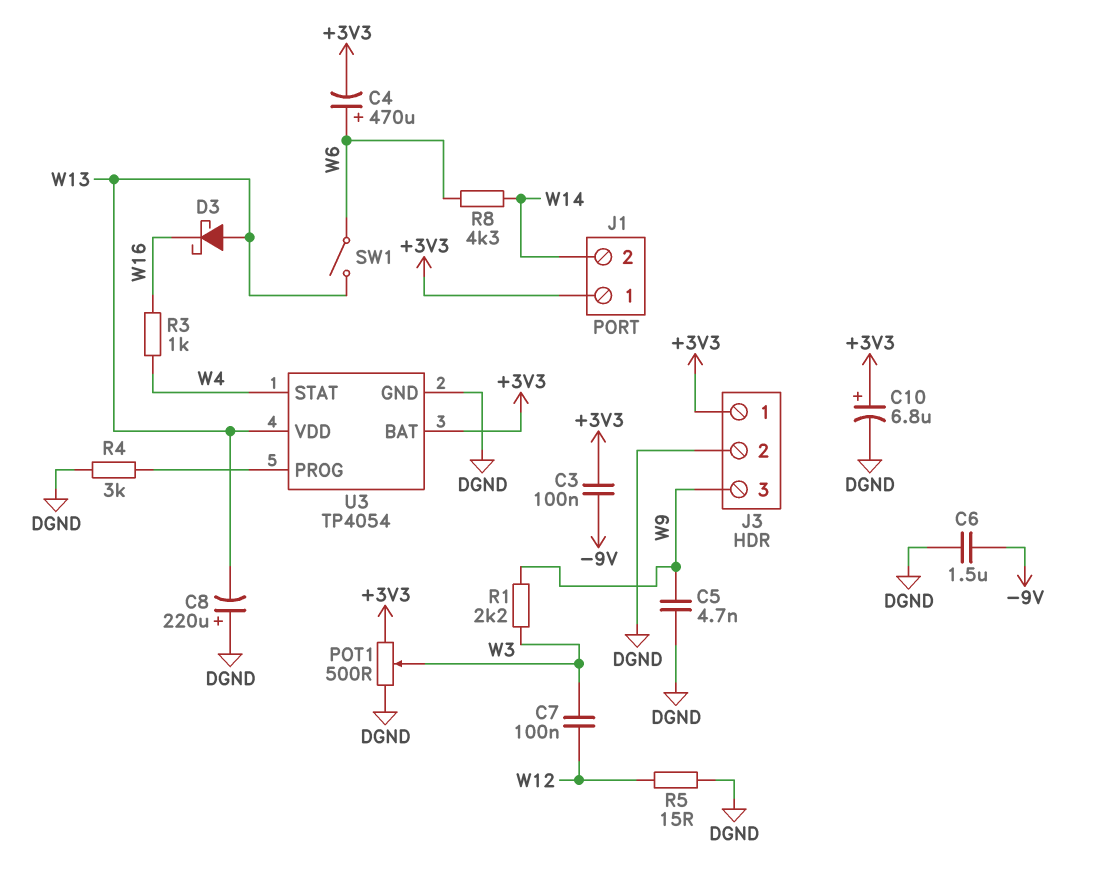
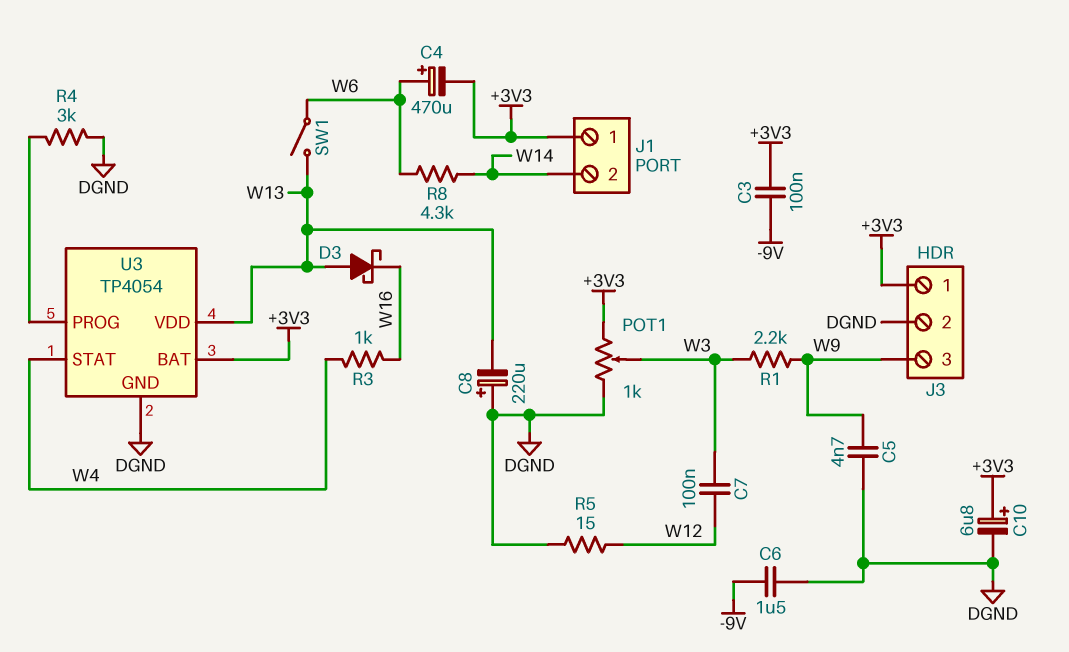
POT1: 500 (+3V3, DGND, wiper W3) -> 1k (+3V3, DGND, wiper W3)

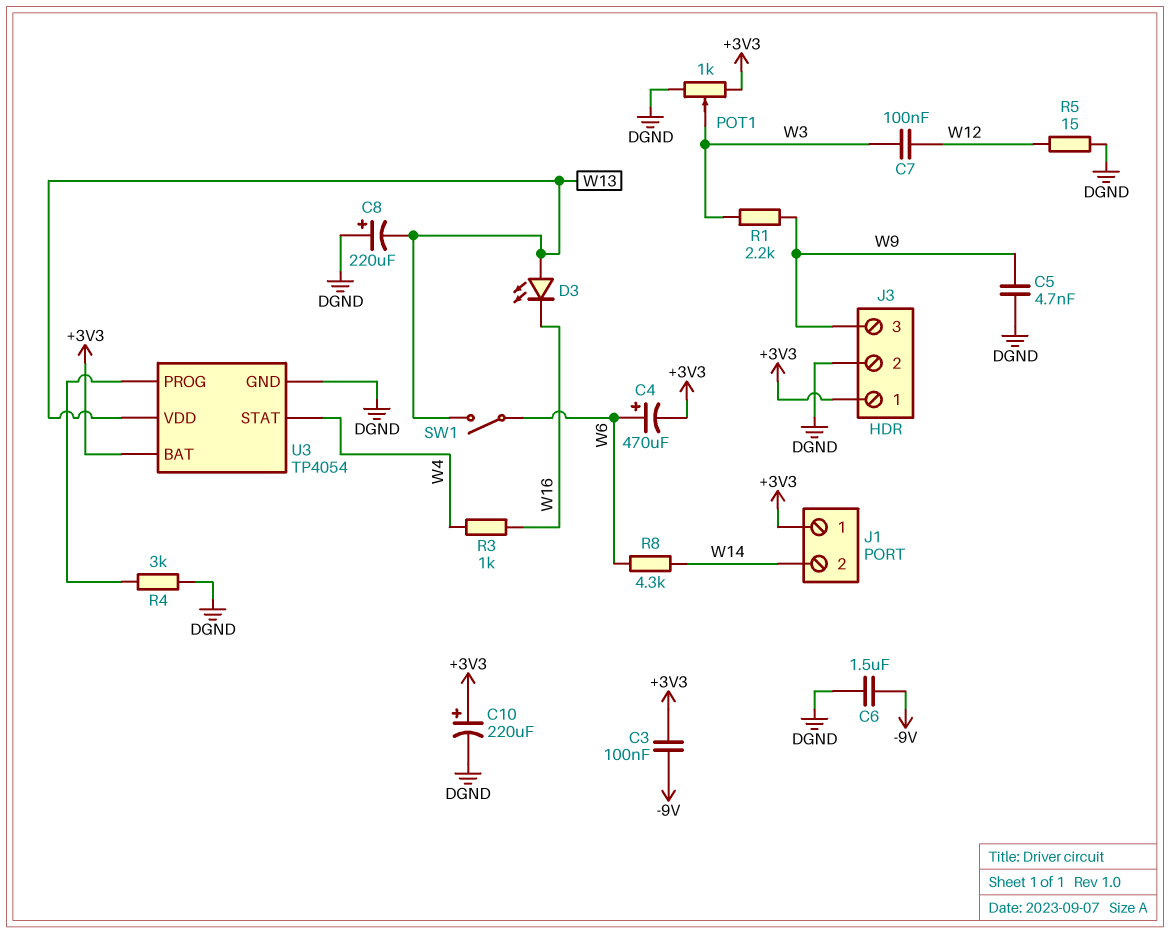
C10: 6.8uF (plus +3V3, minus DGND) -> 220uF (plus +3V3, minus DGND)
D3: schottky (A W13, K W16) -> LED (A W13, K W16)

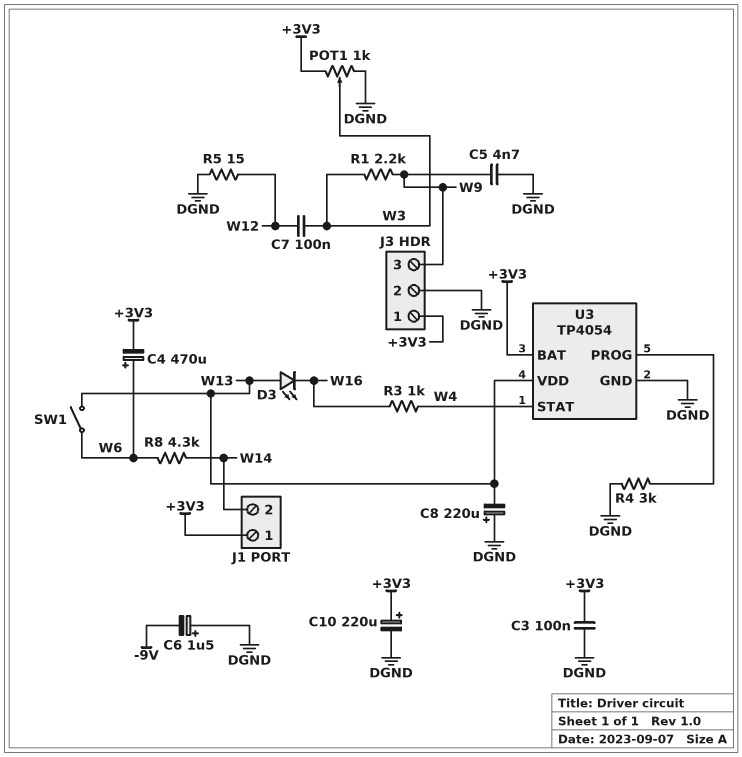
C3: 100nF (+3V3, -9V) -> 100nF (+3V3, DGND)
C6: 1.5uF (-9V, DGND) -> 1.5uF (plus DGND, minus -9V)

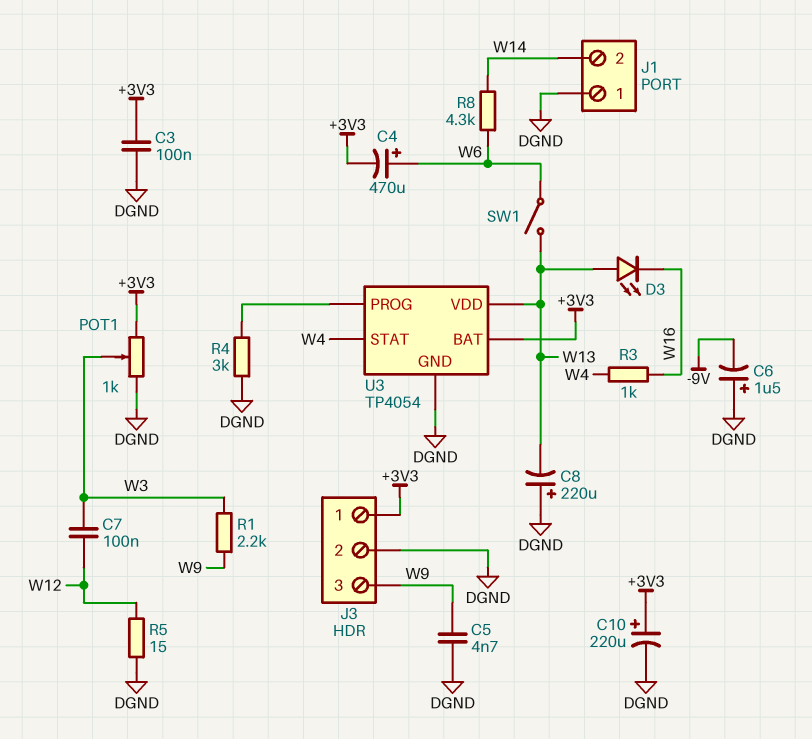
J1 pin 1: +3V3 -> DGND

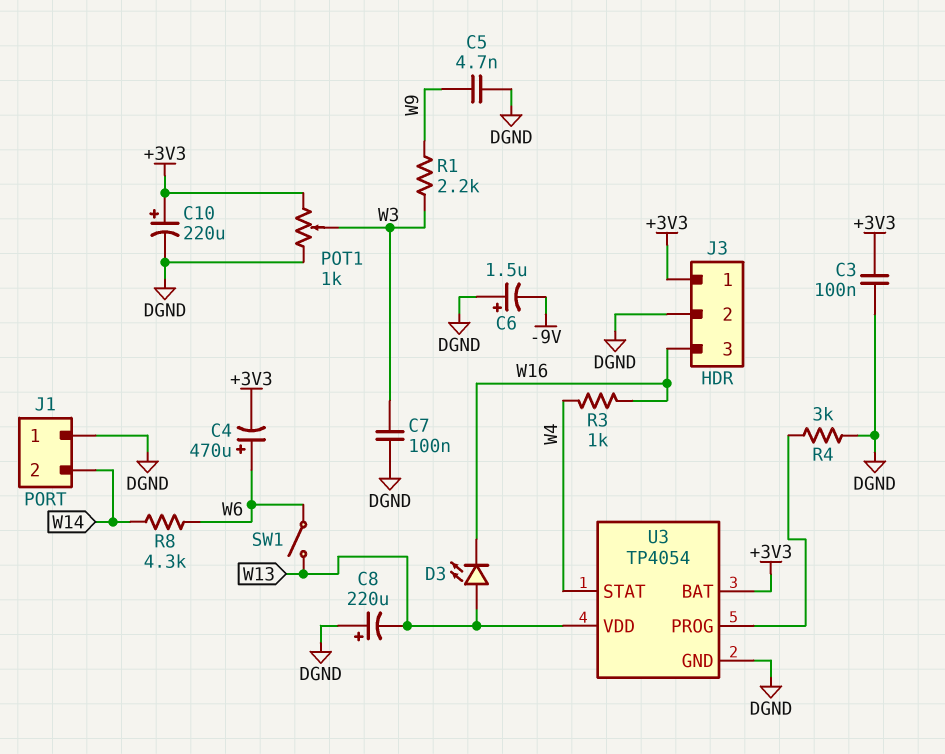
C7: 100nF (W3, W12) -> 100nF (DGND, W3)
J3 pin 3: W9 -> W16
R5: 15 (DGND, W12) -> none

